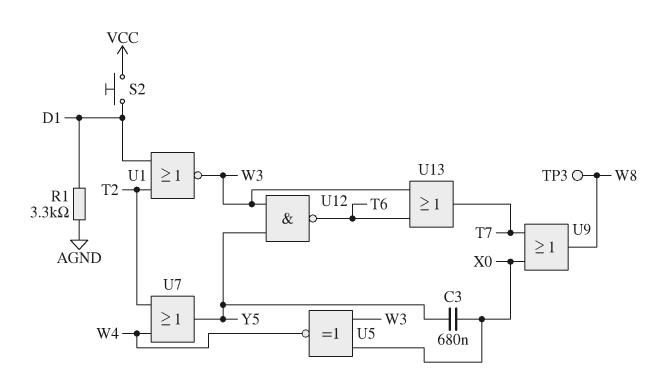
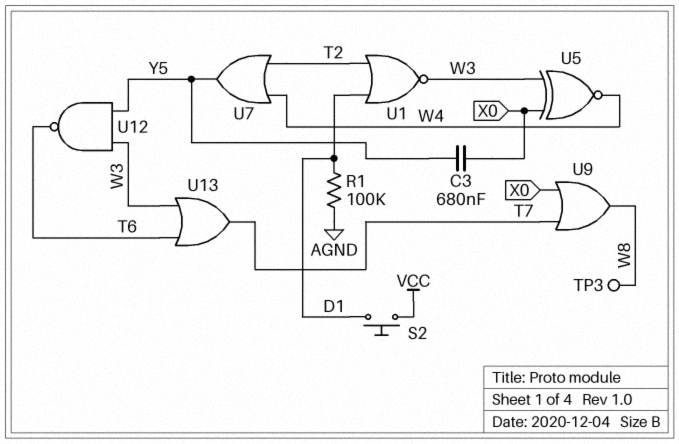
R1: 3.3k (AGND, D1) -> 100k (AGND, D1)

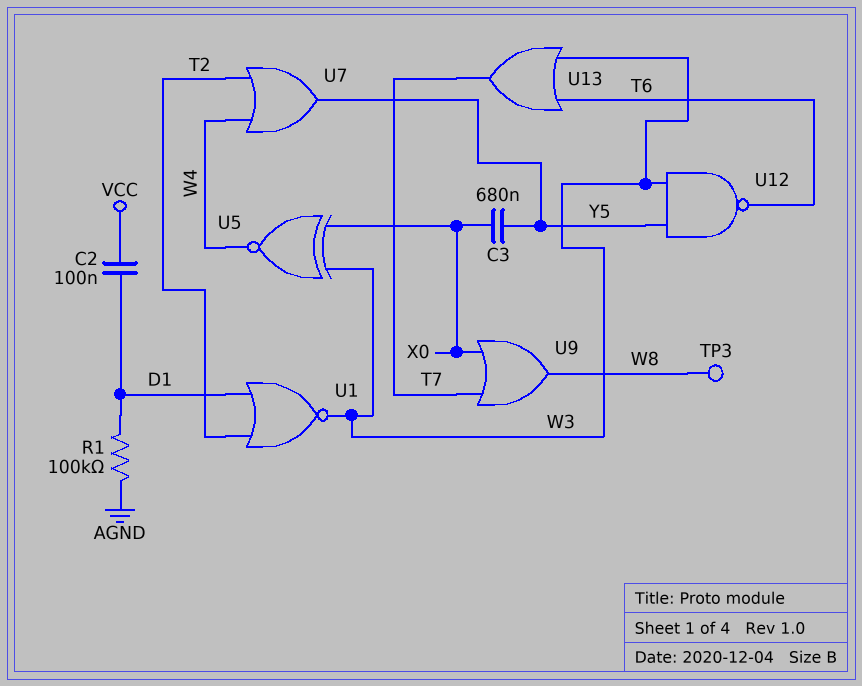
C2: none -> 100nF (D1, VCC)
S2: button (D1, VCC) -> none

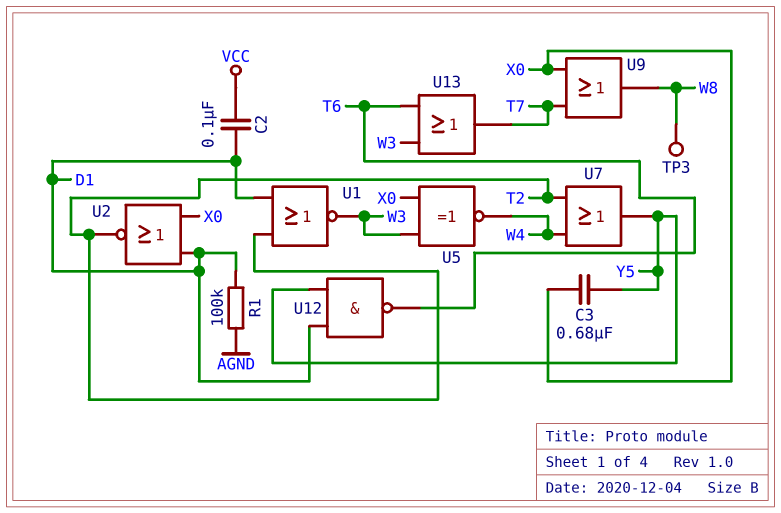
U2: none -> NOR (in D1, in X0, out T2)
U12: NAND (in W3, in Y5, out T6) -> NAND (in D1, in Y5, out T6)

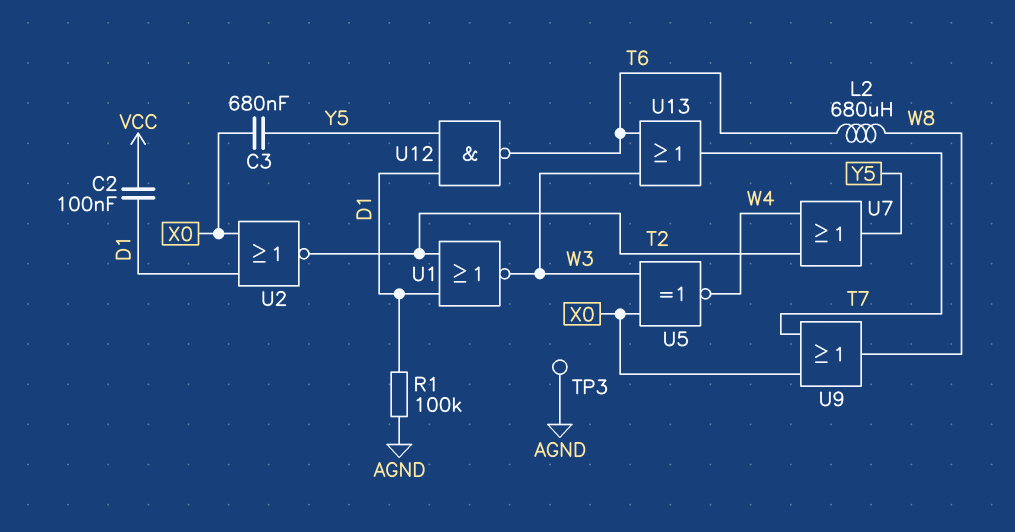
L2: none -> 680uH (T6, W8)
TP3: test point (W8) -> test point (AGND)

